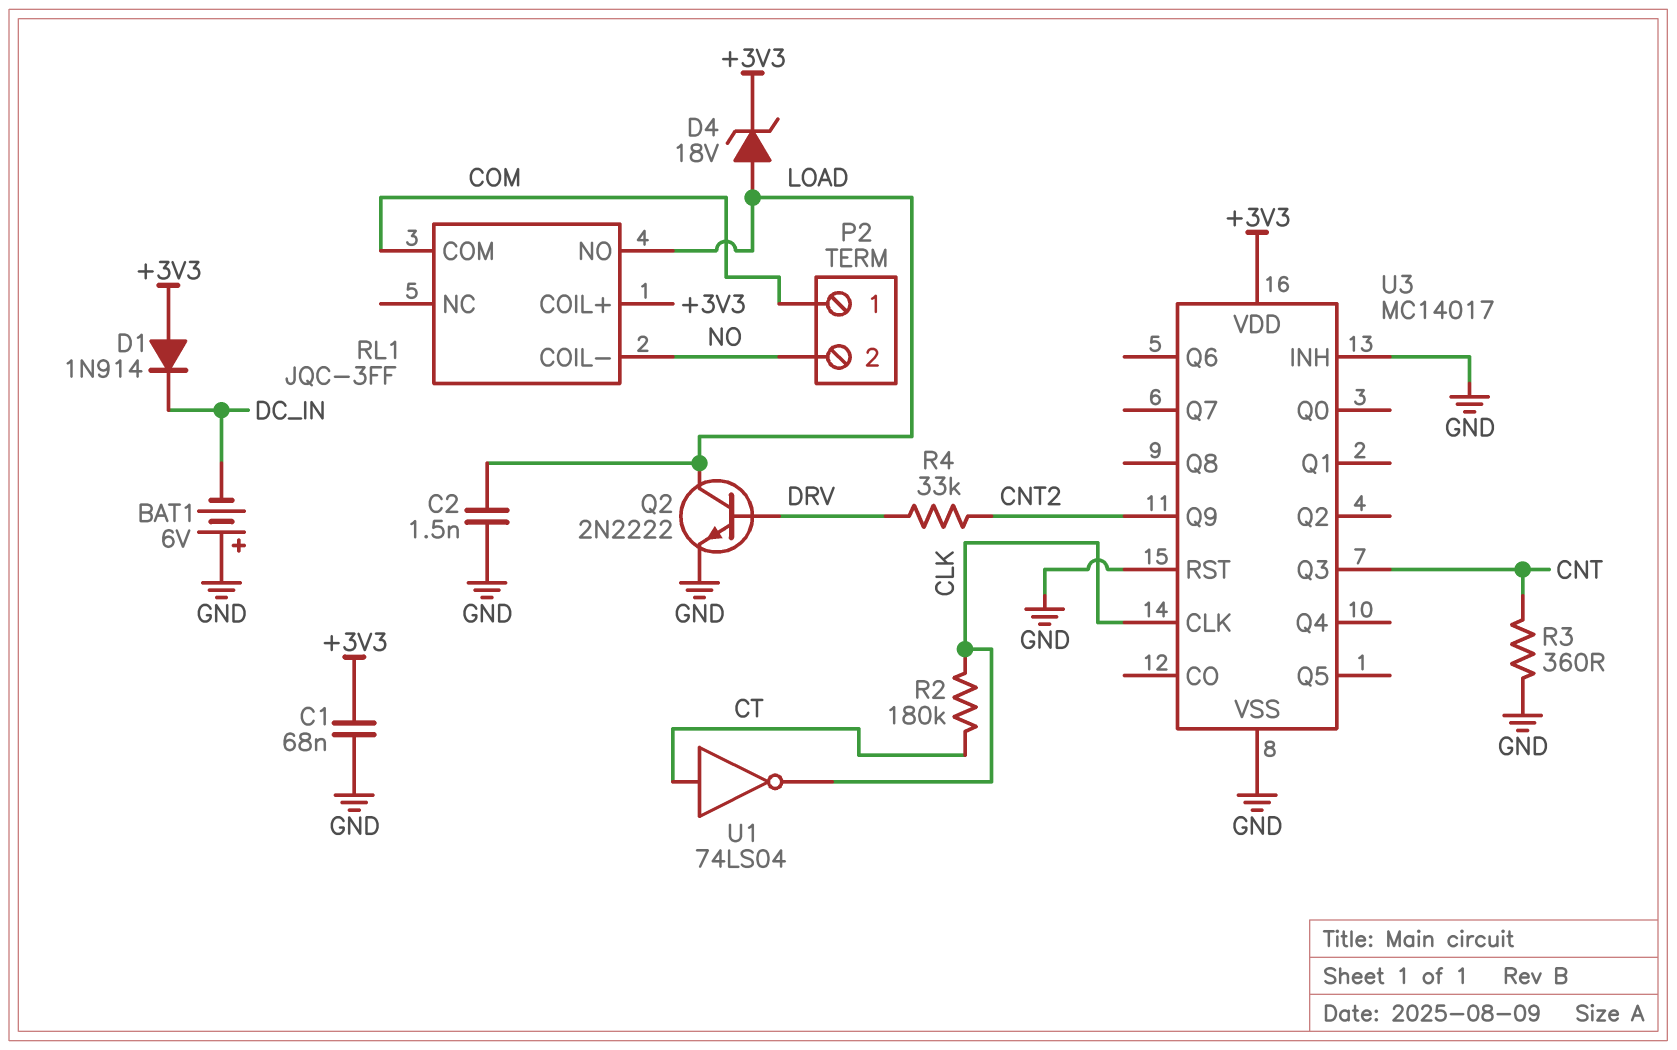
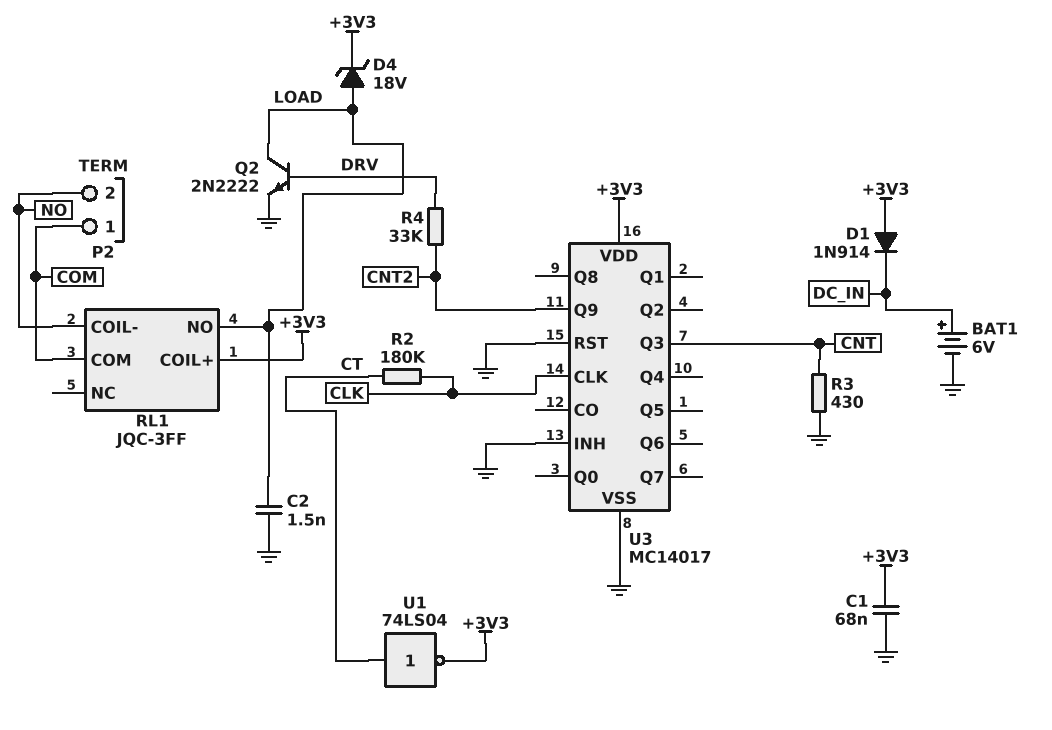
BAT1: 6V (plus GND, minus DC_IN) -> 6V (plus DC_IN, minus GND)
R3: 360 (CNT, GND) -> 430 (CNT, GND)
U1: NOT 74LS04 (in CT, out CLK) -> NOT 74LS04 (in CT, out +3V3)

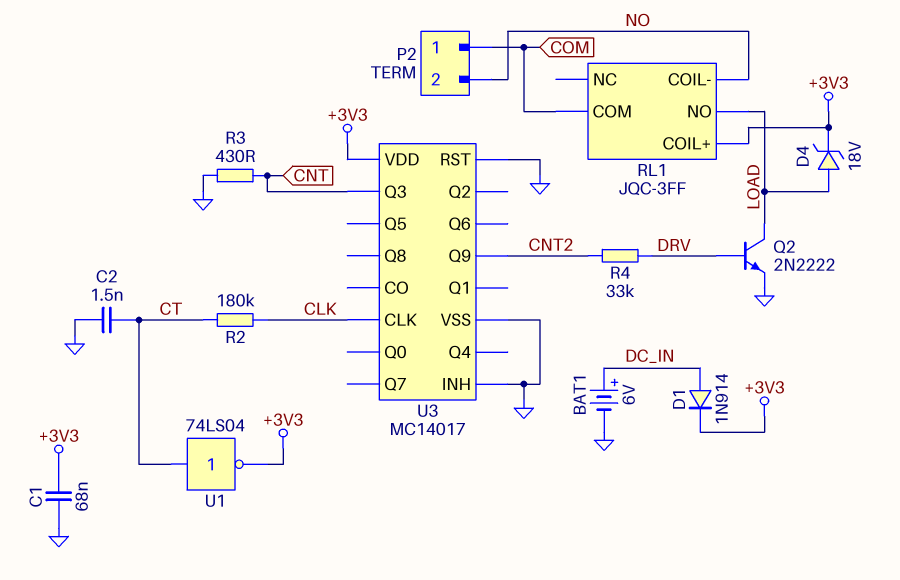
C2: 1.5nF (GND, LOAD) -> 1.5nF (CT, GND)
D1: diode 1N914 (A +3V3, K DC_IN) -> diode 1N914 (A DC_IN, K +3V3)

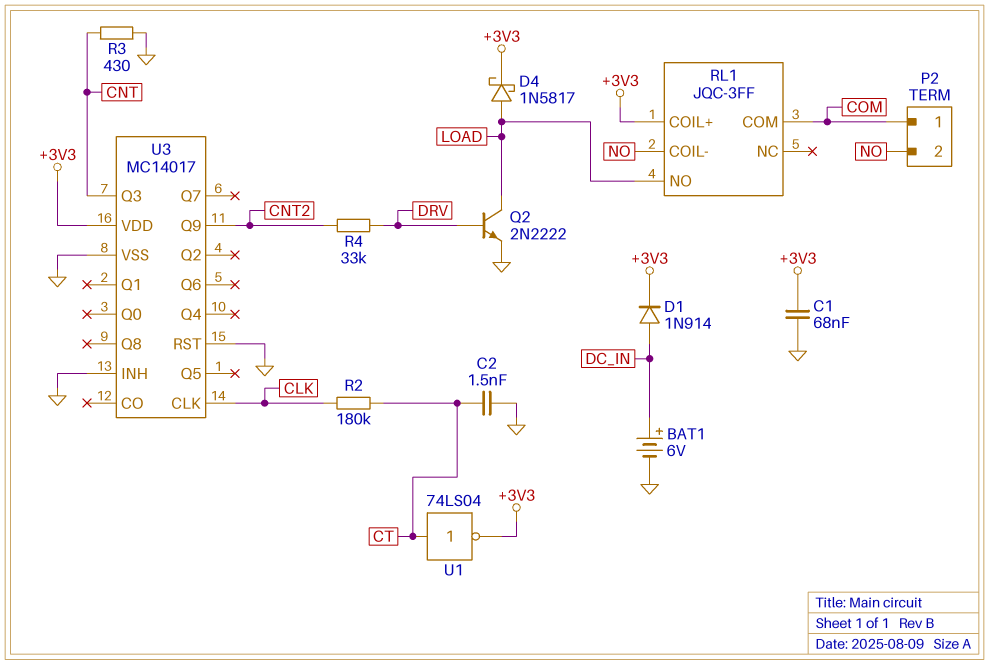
D4: zener 18V (A LOAD, K +3V3) -> schottky 1N5817 (A LOAD, K +3V3)

